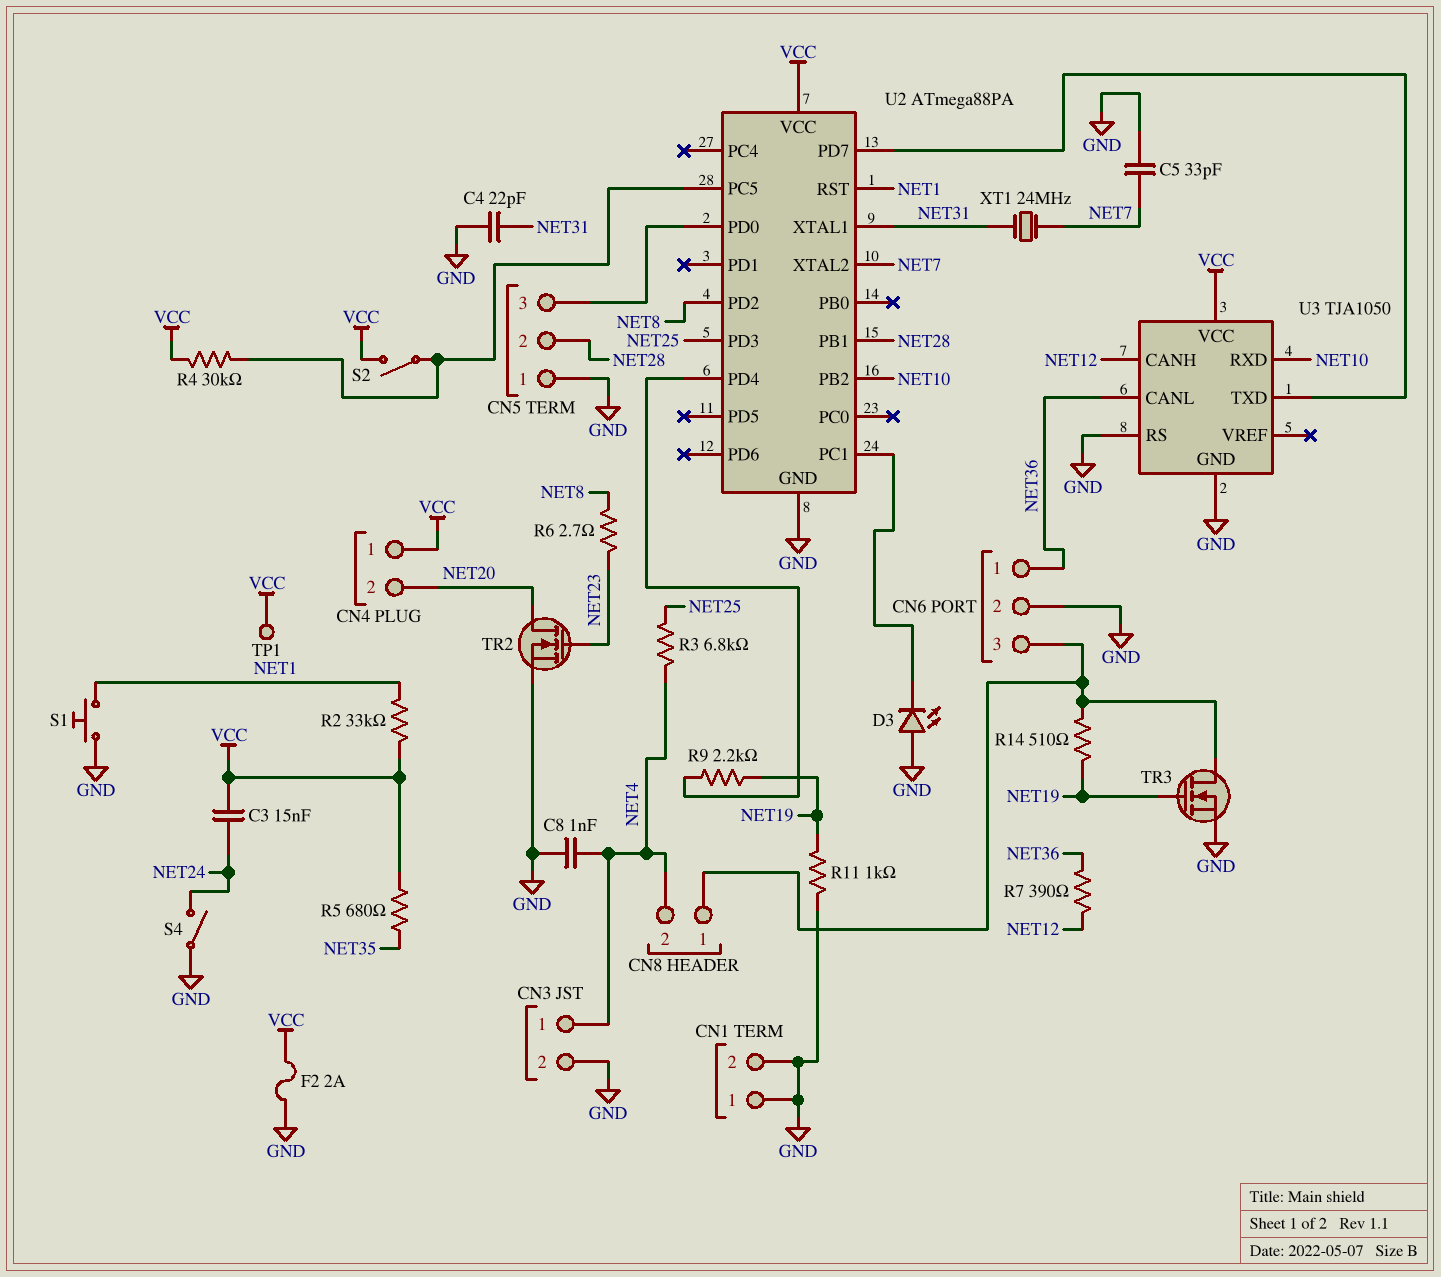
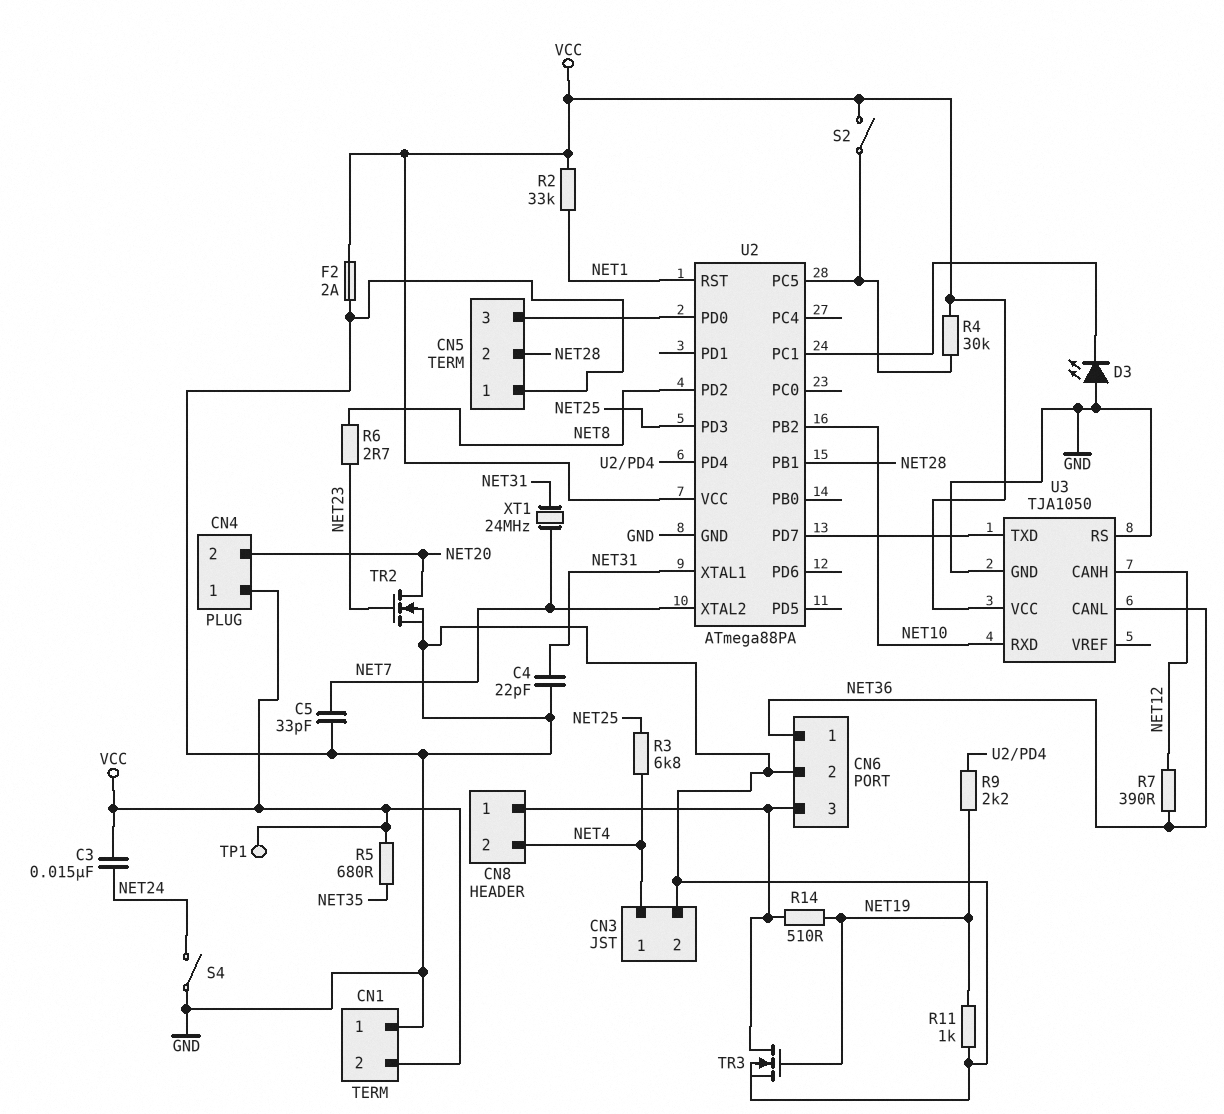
C8: 1nF (GND, NET4) -> none
CN1 pin 2: GND -> VCC
S1: button (GND, NET1) -> none

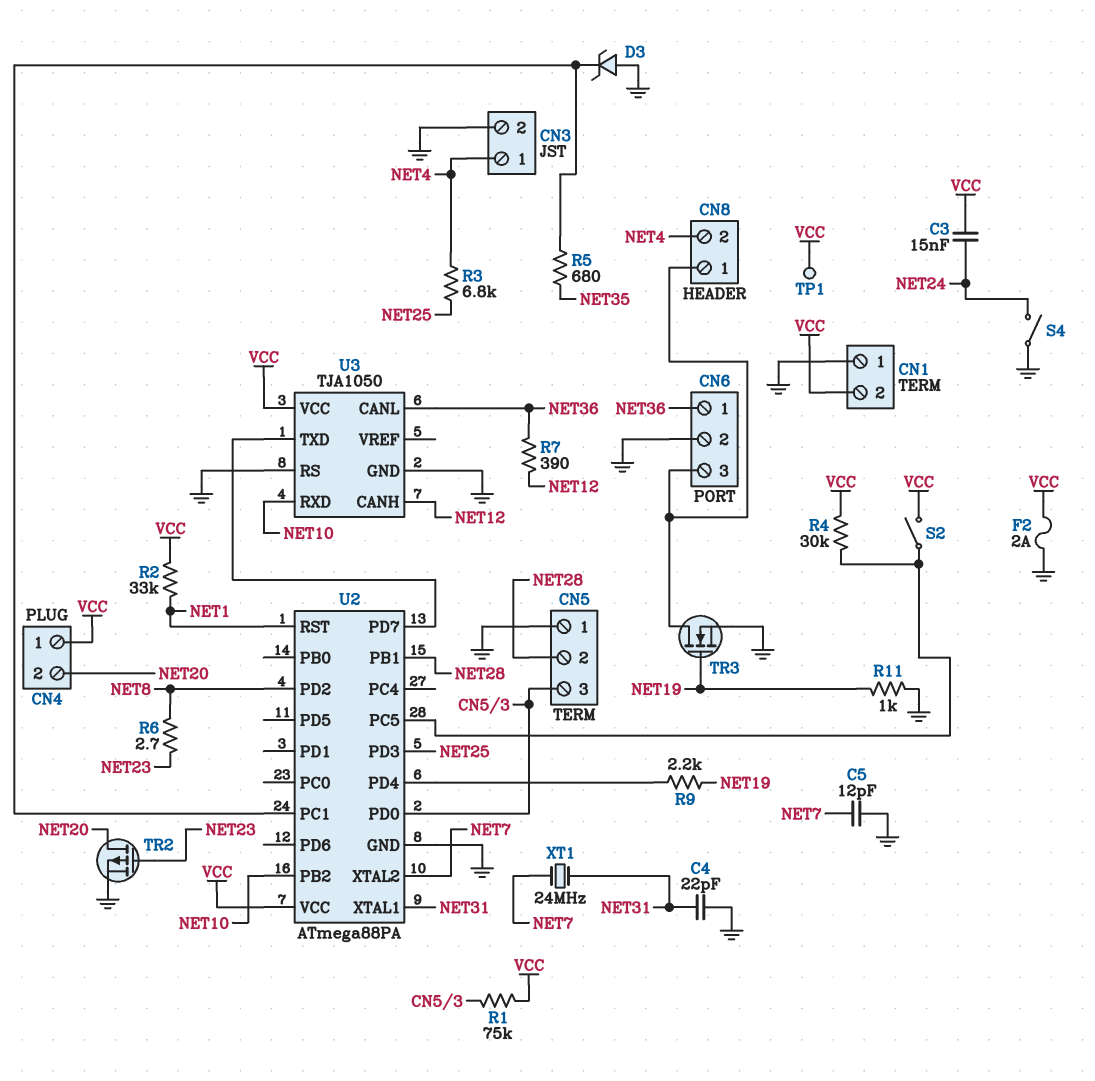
C5: 33pF (GND, NET7) -> 12pF (GND, NET7)
D3: LED (A GND, K U2/PC1) -> zener (A GND, K U2/PC1)
R1: none -> 75k (CN5/3, VCC)
R5: 680 (NET35, VCC) -> 680 (NET35, U2/PC1)
R14: 510 (CN6/3, NET19) -> none
TR2: NMOS (G NET23, D NET20, S GND) -> PMOS (G NET23, D NET20, S GND)

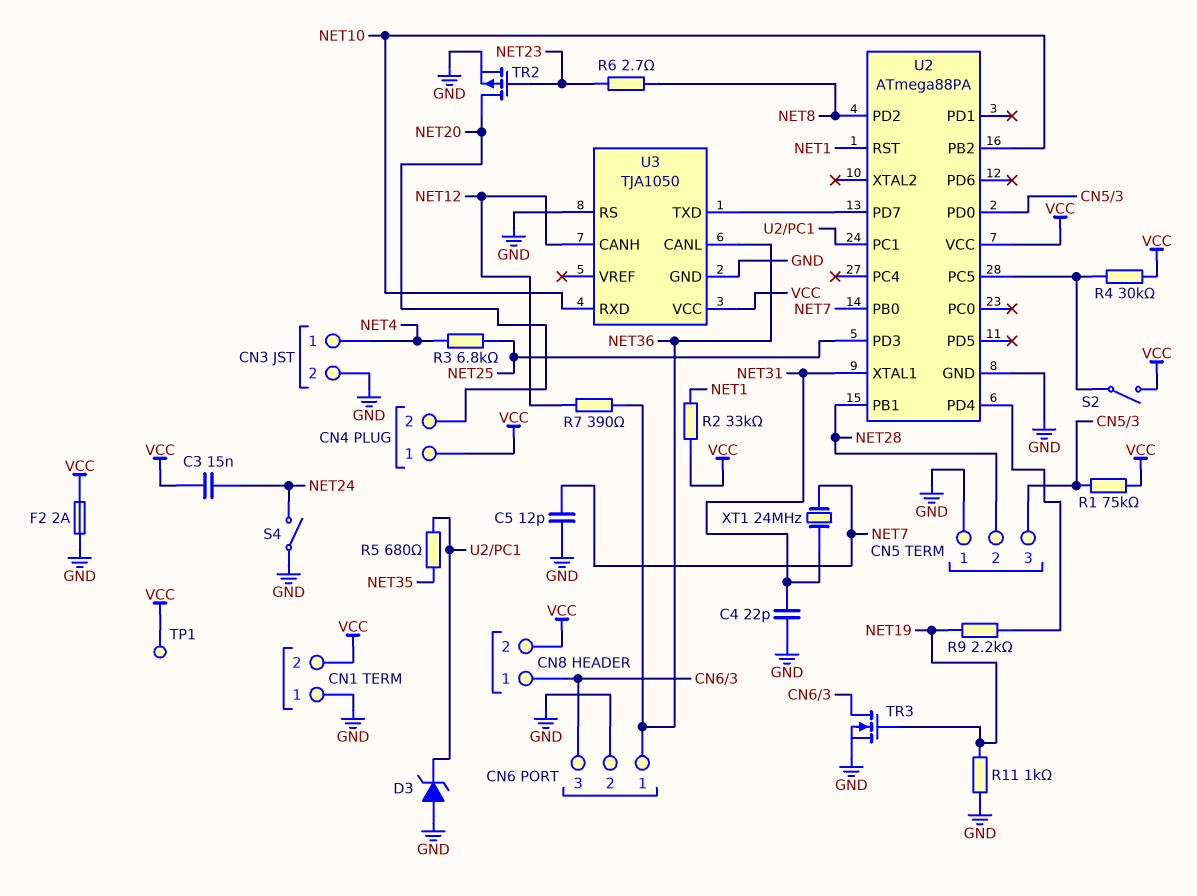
CN8 pin 2: NET4 -> VCC
U2 pin PB0: none -> NET7
U2 pin XTAL2: NET7 -> none

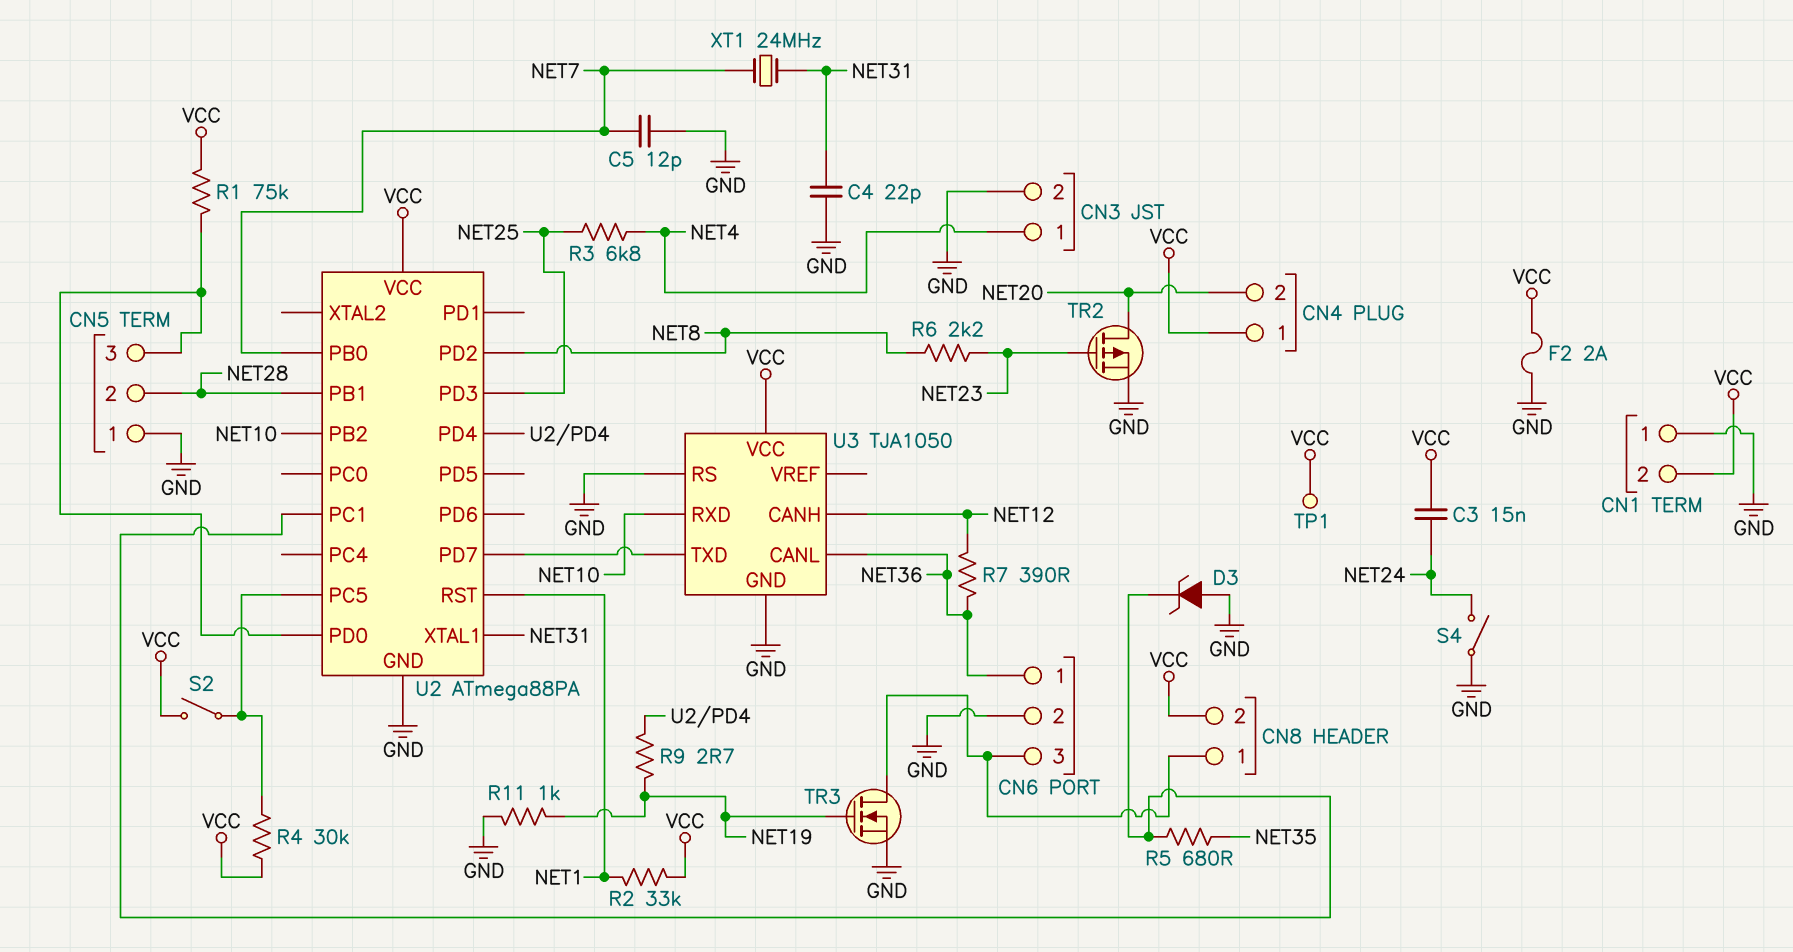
R6: 2.7 (NET8, NET23) -> 2.2k (NET8, NET23)
R9: 2.2k (NET19, U2/PD4) -> 2.7 (NET19, U2/PD4)

